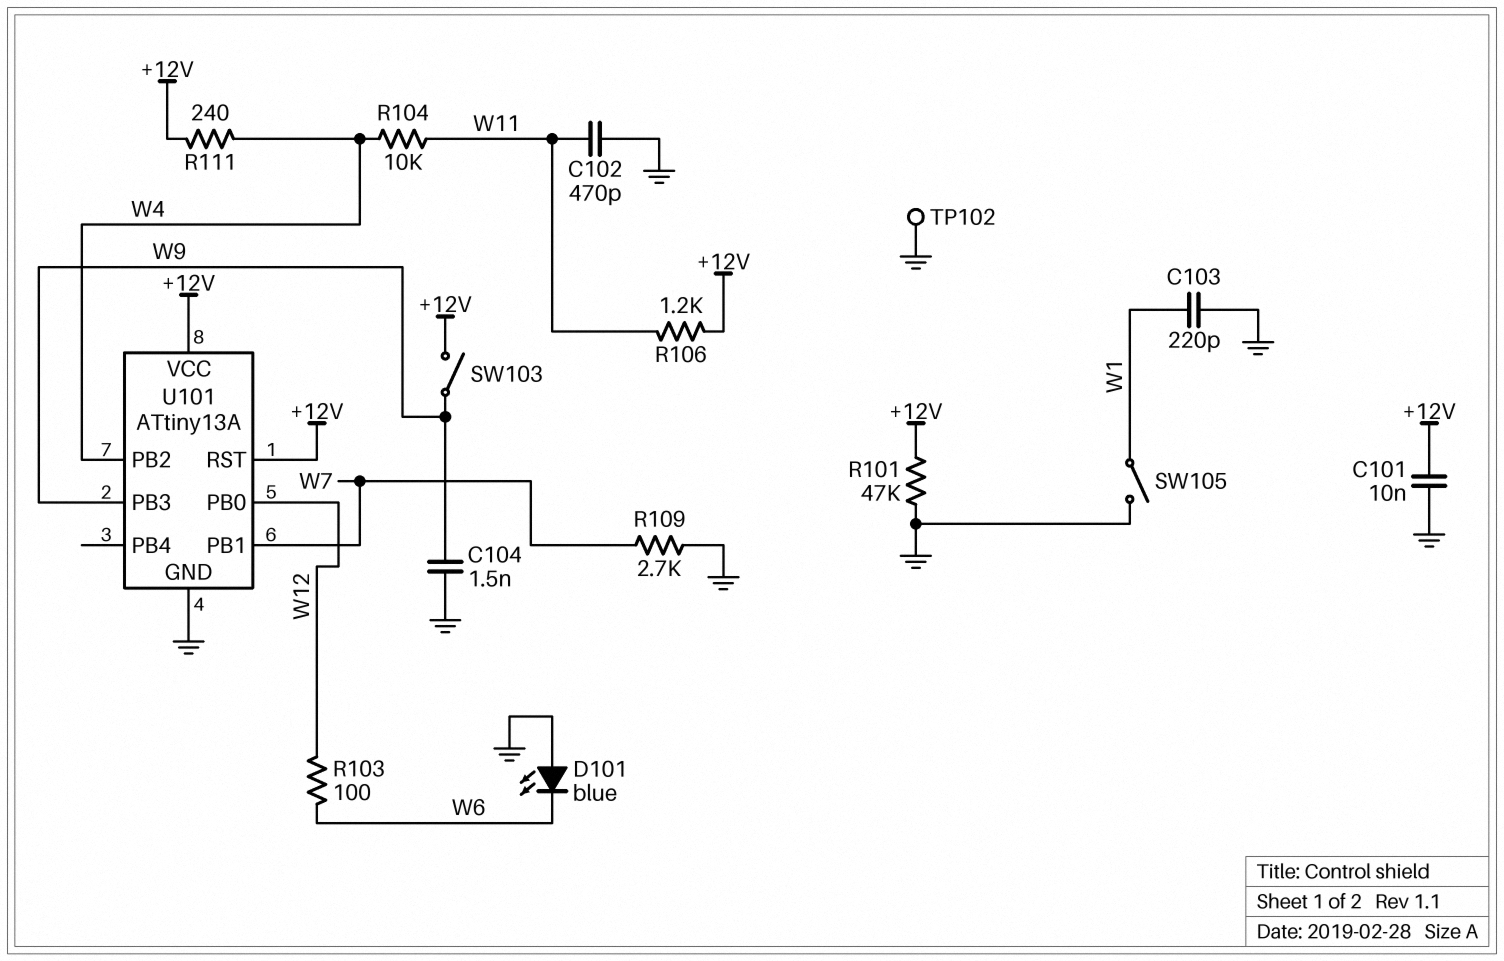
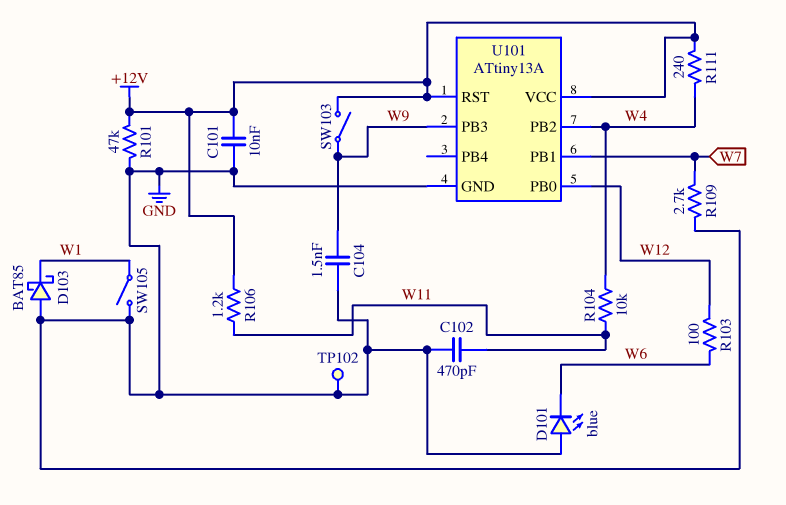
C103: 220pF (GND, W1) -> none
D103: none -> schottky BAT85 (A GND, K W1)

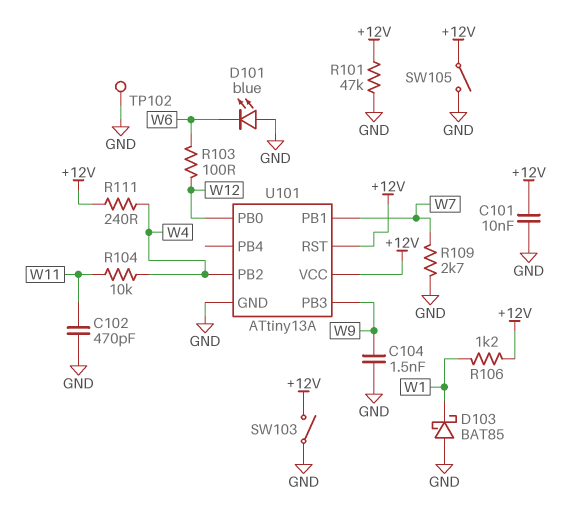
R106: 1.2k (+12V, W11) -> 1.2k (+12V, W1)
SW103: switch (+12V, W9) -> switch (+12V, GND)
SW105: switch (GND, W1) -> switch (+12V, GND)

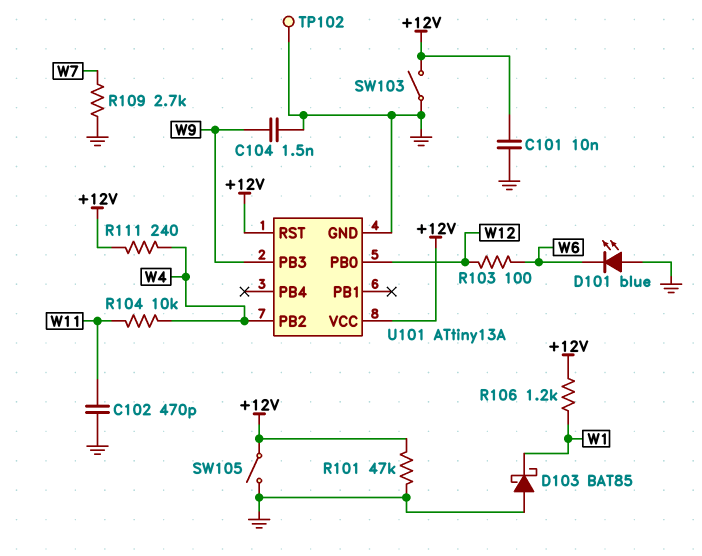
U101 pin PB1: W7 -> none

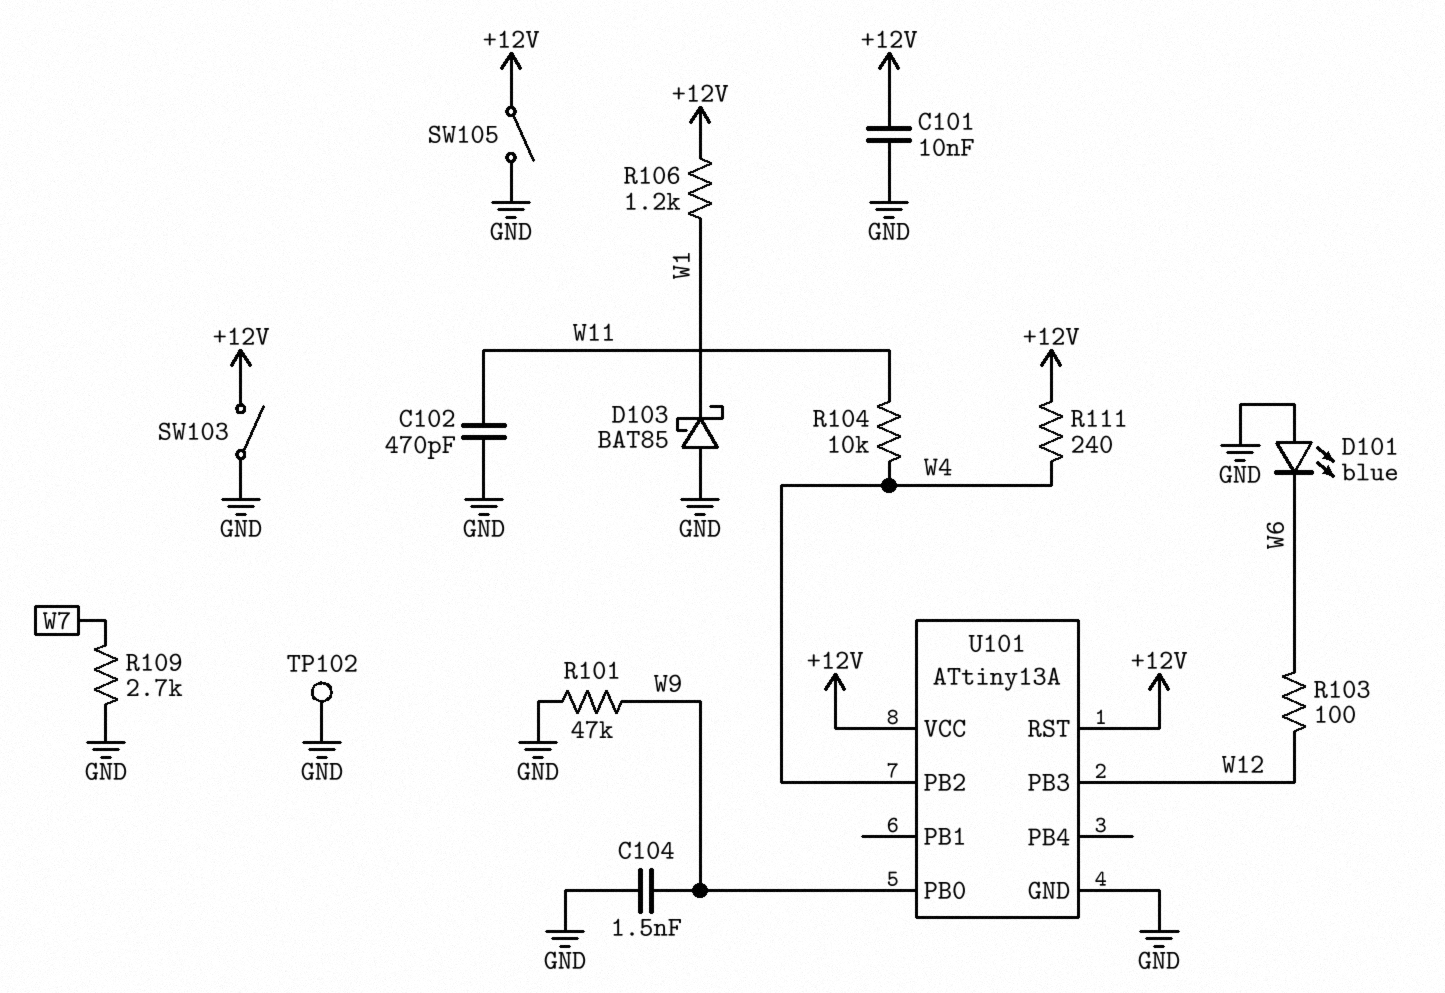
R101: 47k (+12V, GND) -> 47k (GND, W9)
U101 pin PB0: W12 -> W9
U101 pin PB3: W9 -> W12

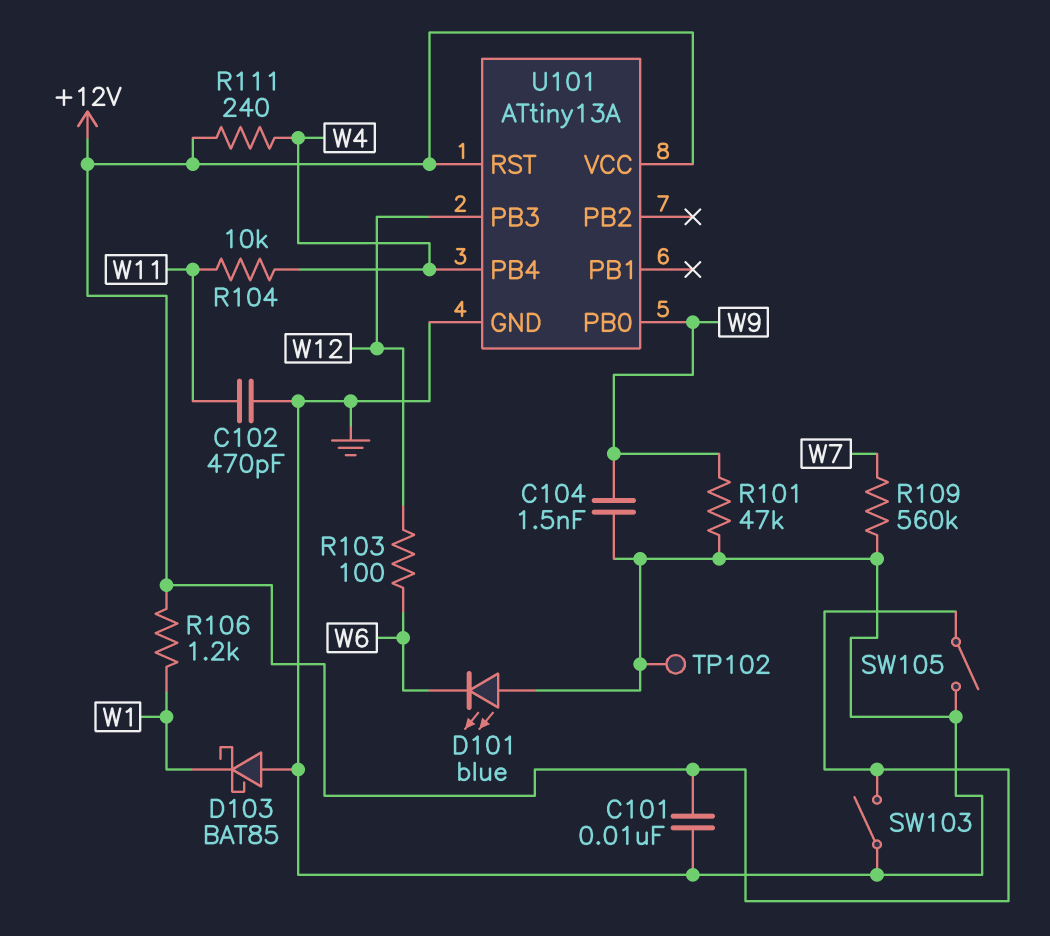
R109: 2.7k (GND, W7) -> 560k (GND, W7)
U101 pin PB2: W4 -> none
U101 pin PB4: none -> W4

